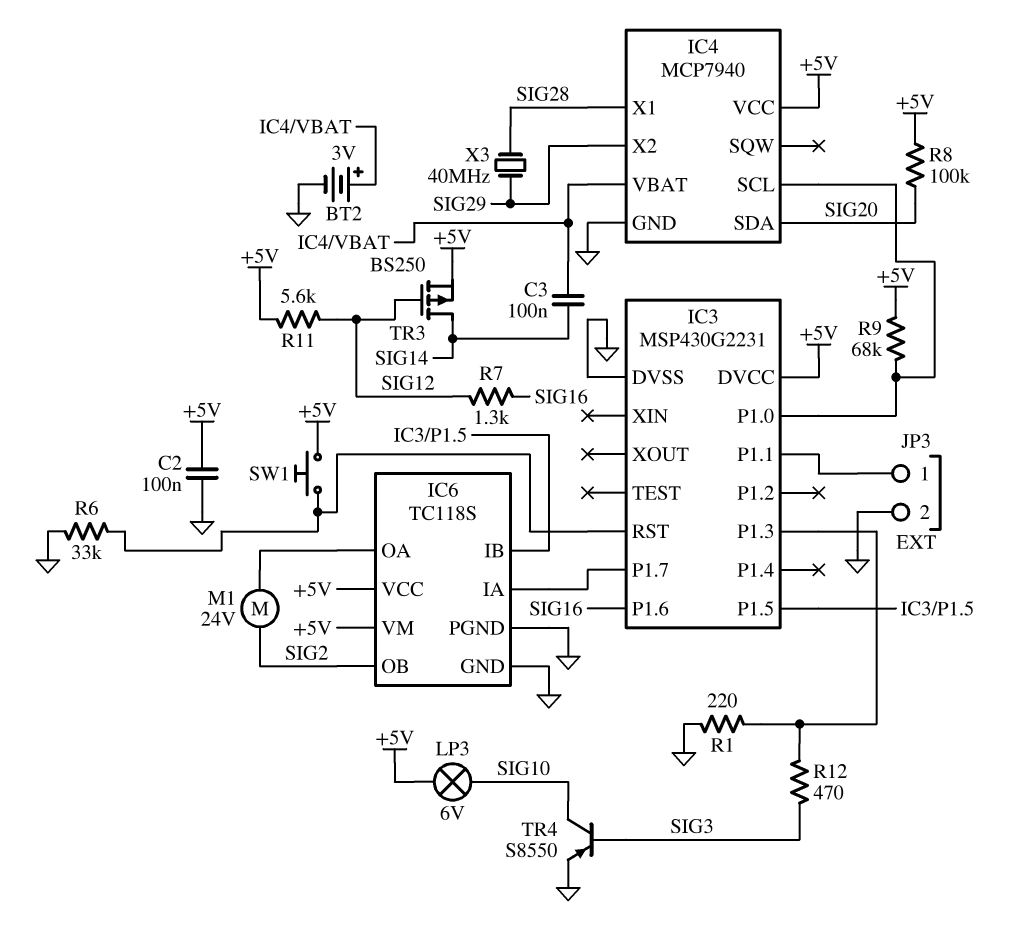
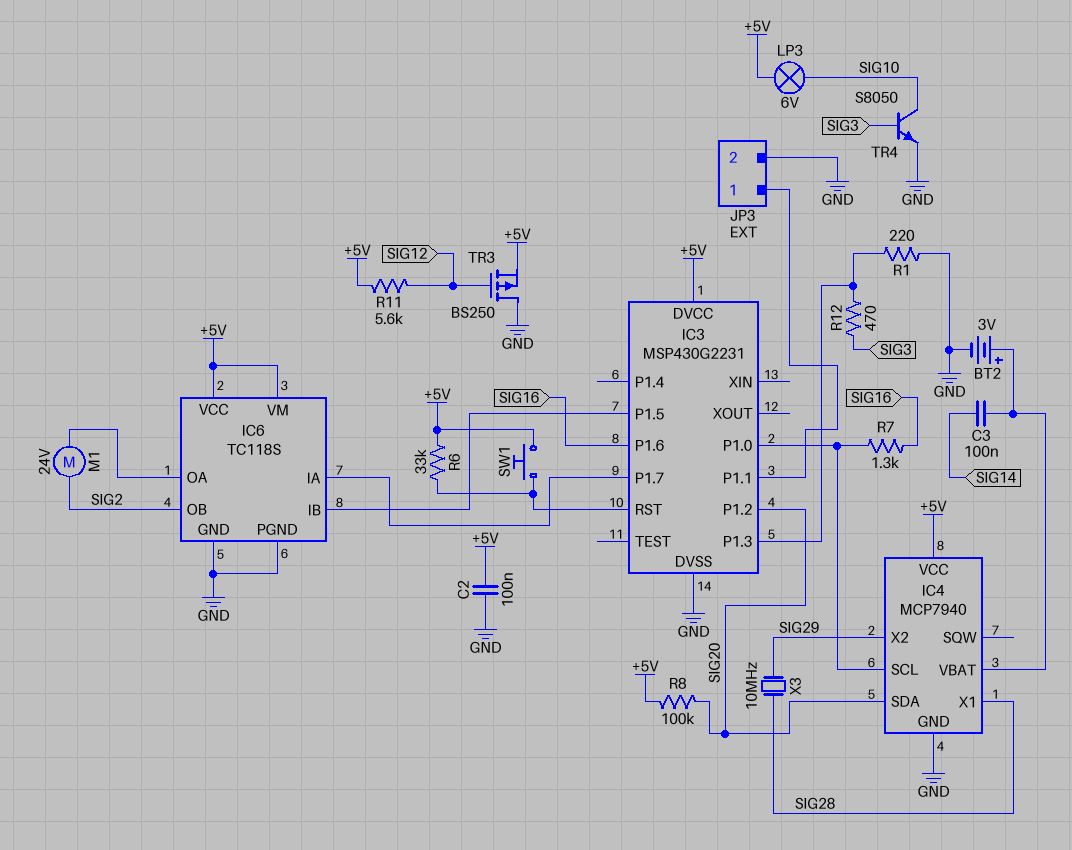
IC3 pin P1.2: none -> SIG20
R6: 33k (GND, IC3/RST) -> 33k (+5V, IC3/RST)
R7: 1.3k (SIG12, SIG16) -> 1.3k (IC3/P1.0, SIG16)
R9: 68k (+5V, IC3/P1.0) -> none
TR3: PMOS BS250 (G SIG12, D SIG14, S +5V) -> PMOS BS250 (G SIG12, D GND, S +5V)
TR4: PNP S8550 (B SIG3, C SIG10, E GND) -> NPN S8050 (B SIG3, C SIG10, E GND)
X3: 40MHz (SIG28, SIG29) -> 10MHz (SIG28, SIG29)

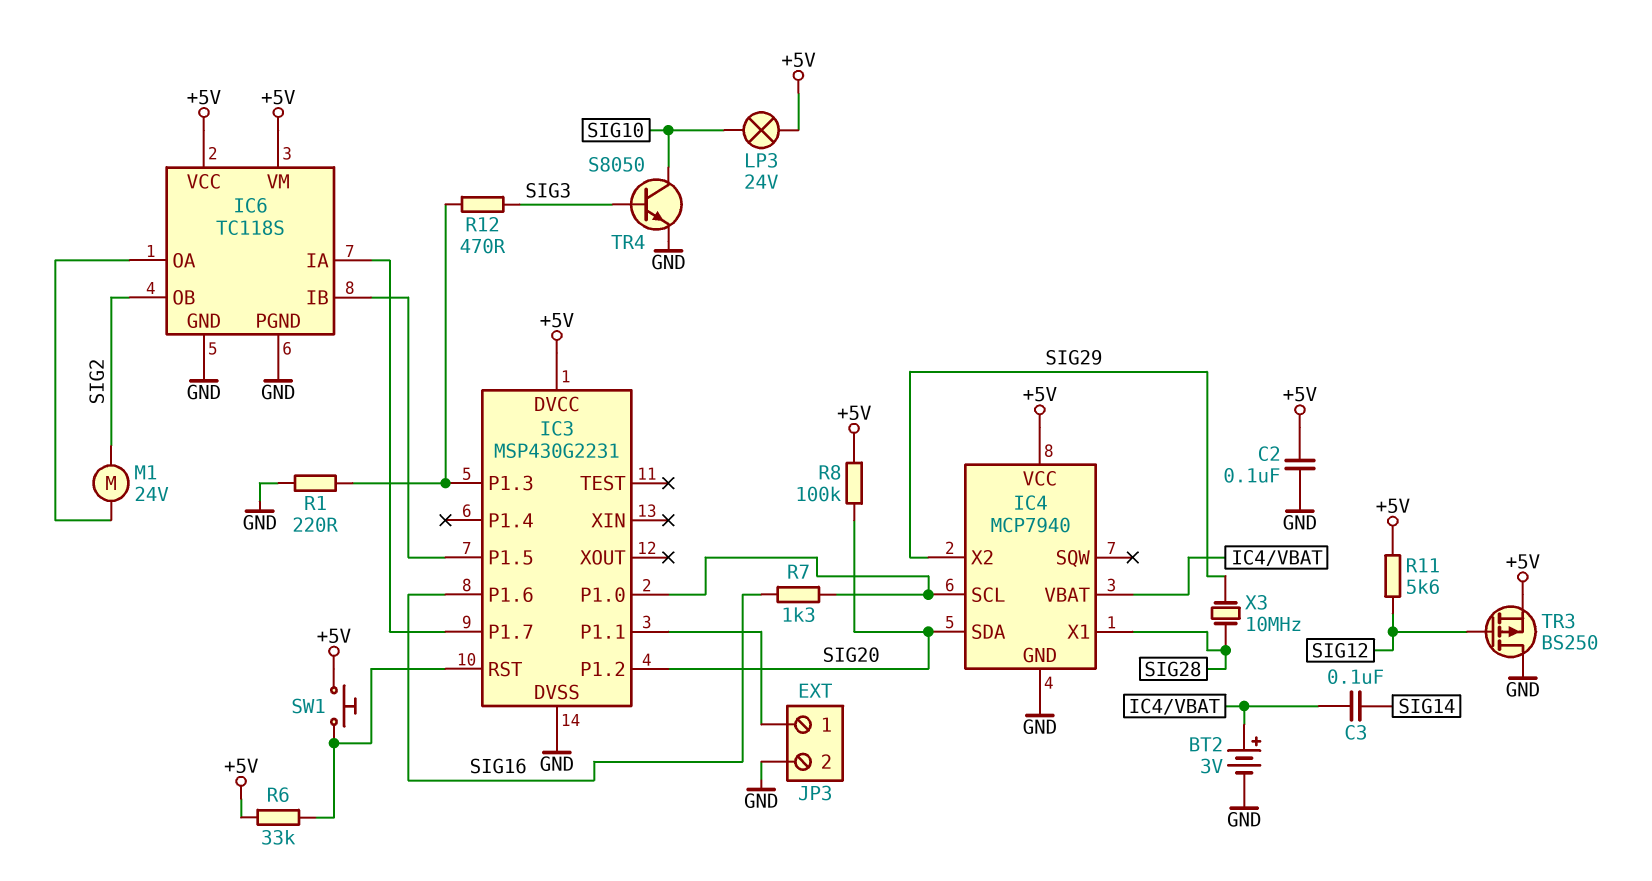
LP3: lamp 6V (+5V, SIG10) -> lamp 24V (+5V, SIG10)

